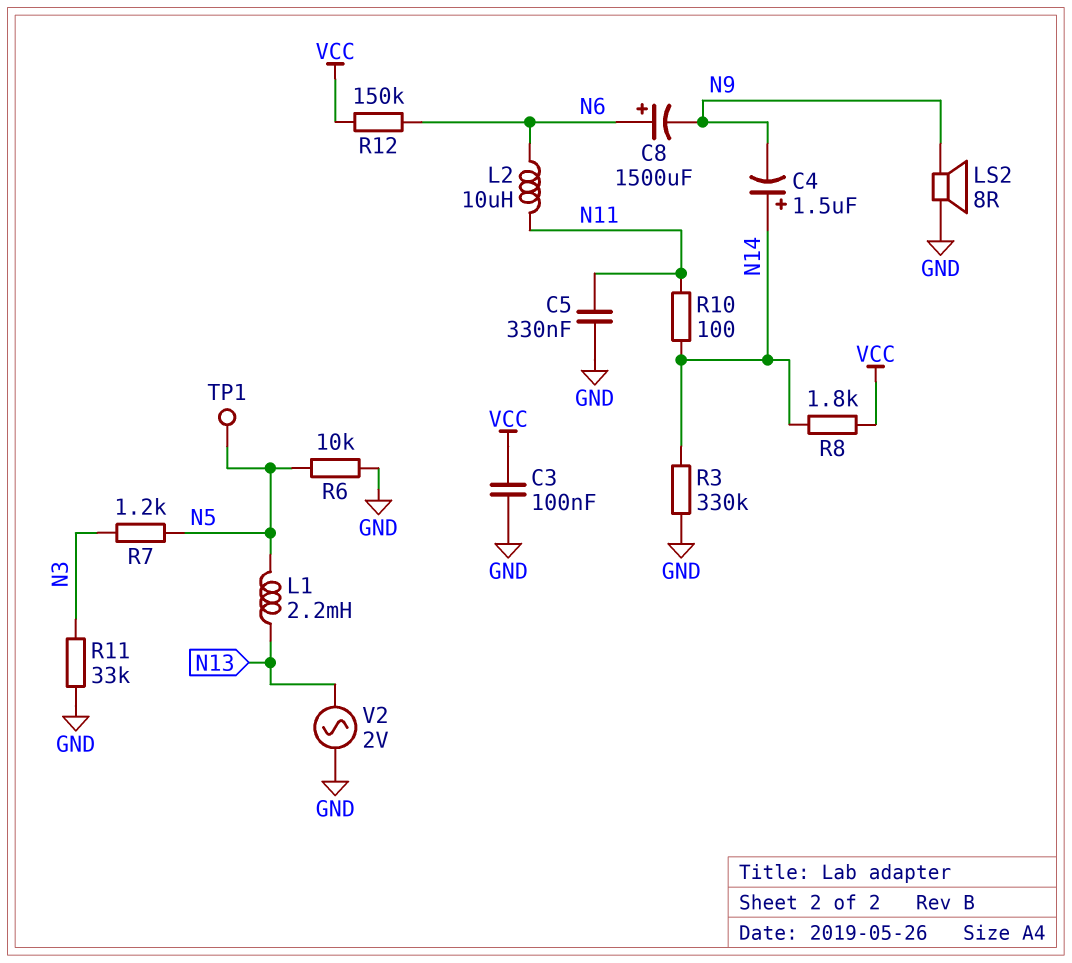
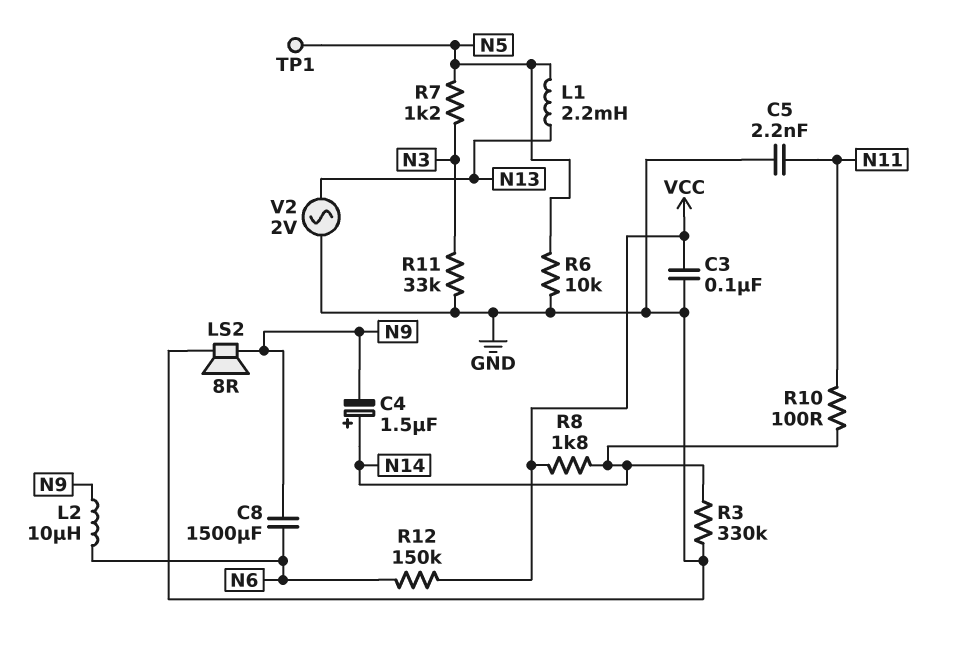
C5: 330nF (GND, N11) -> 2.2nF (GND, N11)
C8: 1500uF (plus N6, minus N9) -> 1500uF (N6, N9)
L2: 10uH (N6, N11) -> 10uH (N6, N9)

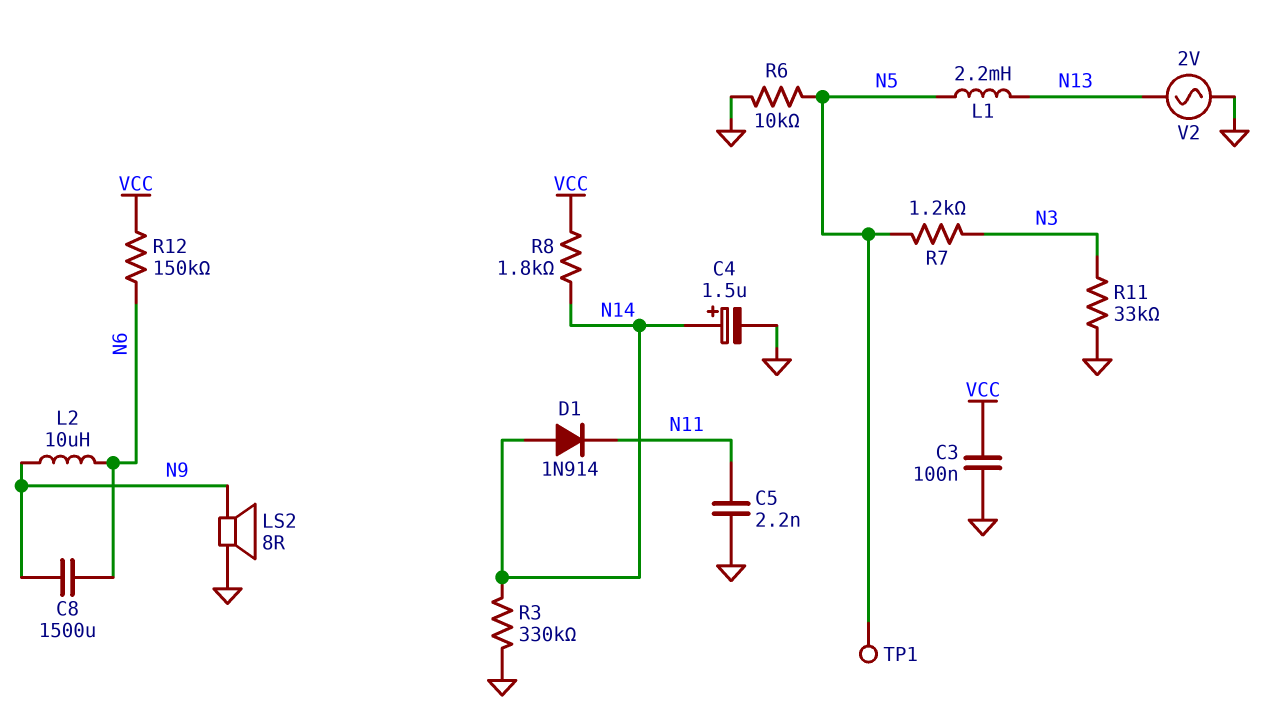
C4: 1.5uF (plus N14, minus N9) -> 1.5uF (plus N14, minus GND)
D1: none -> diode 1N914 (A N14, K N11)
R10: 100 (N11, N14) -> none

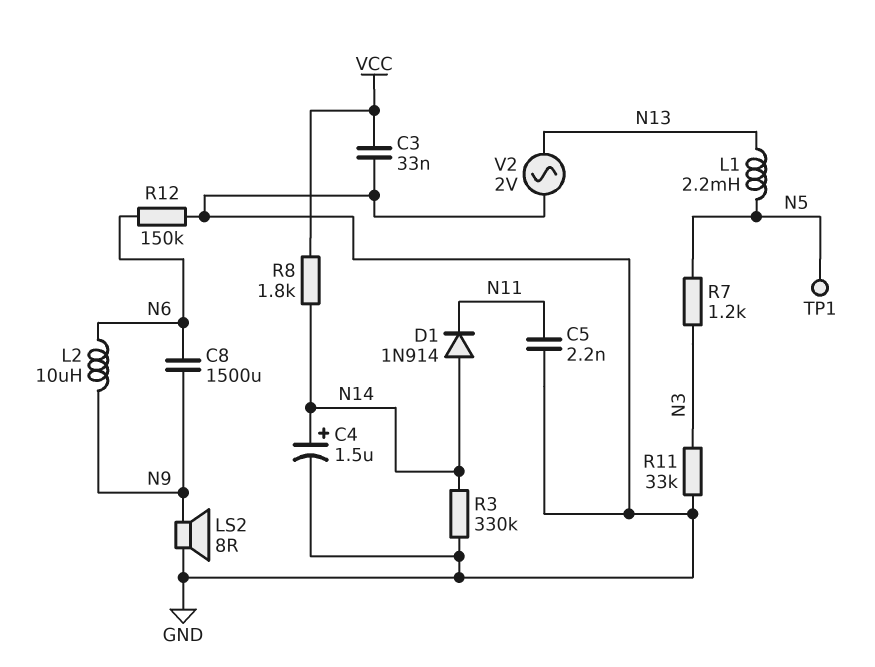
C3: 100nF (GND, VCC) -> 33nF (GND, VCC)
R6: 10k (GND, N5) -> none
R12: 150k (N6, VCC) -> 150k (GND, N6)

